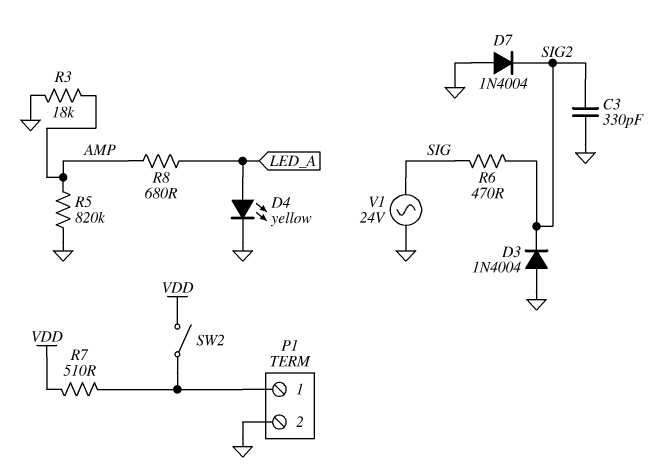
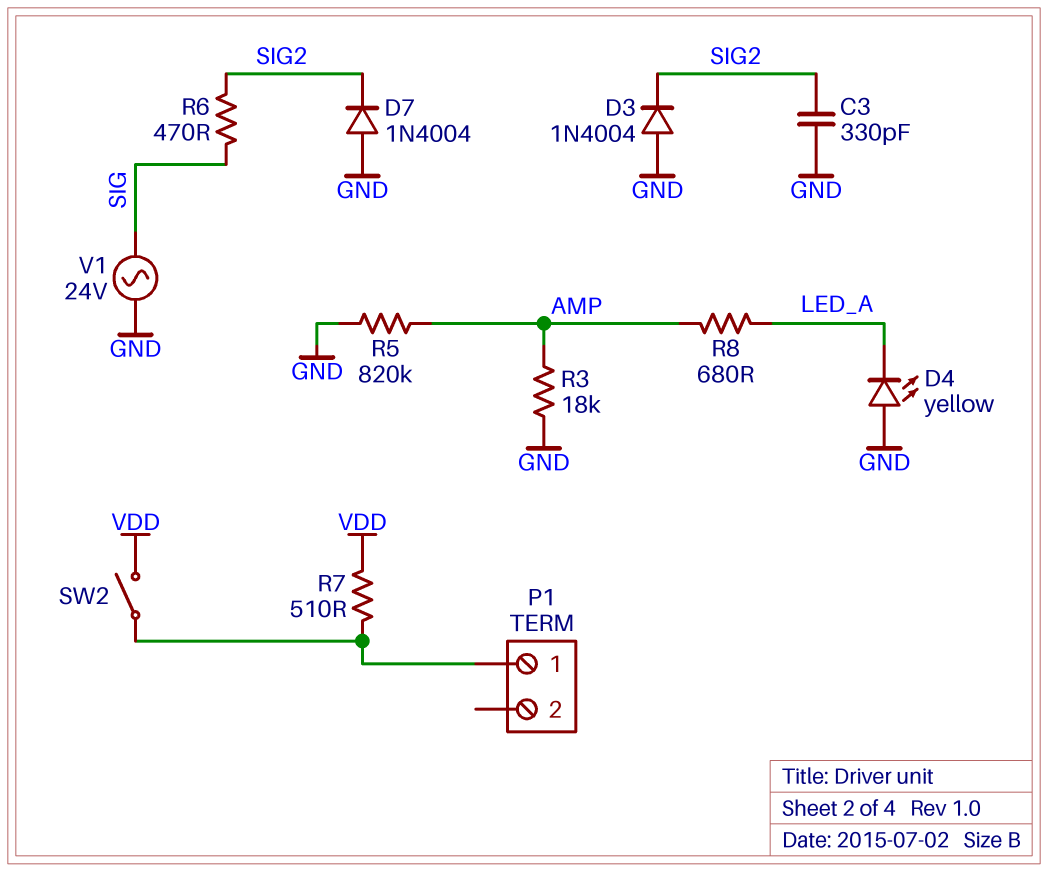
D4: LED yellow (A LED_A, K GND) -> LED yellow (A GND, K LED_A)
P1 pin 2: GND -> none

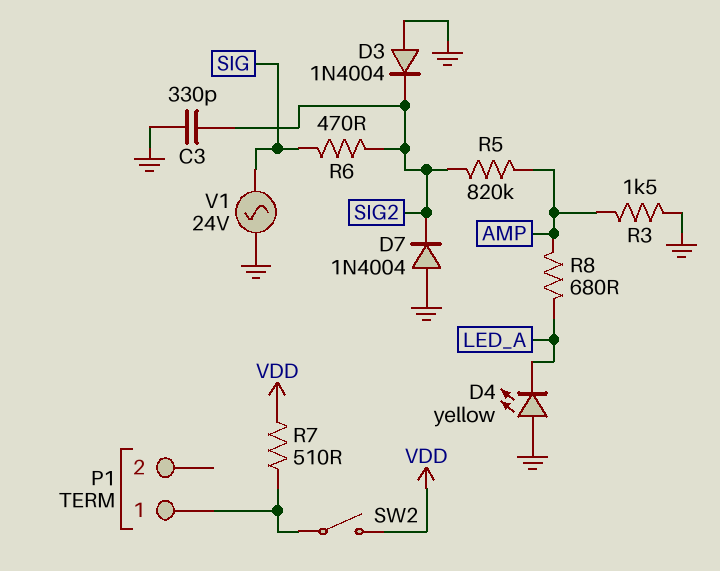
R3: 18k (AMP, GND) -> 1.5k (AMP, GND)
R5: 820k (AMP, GND) -> 820k (AMP, SIG2)

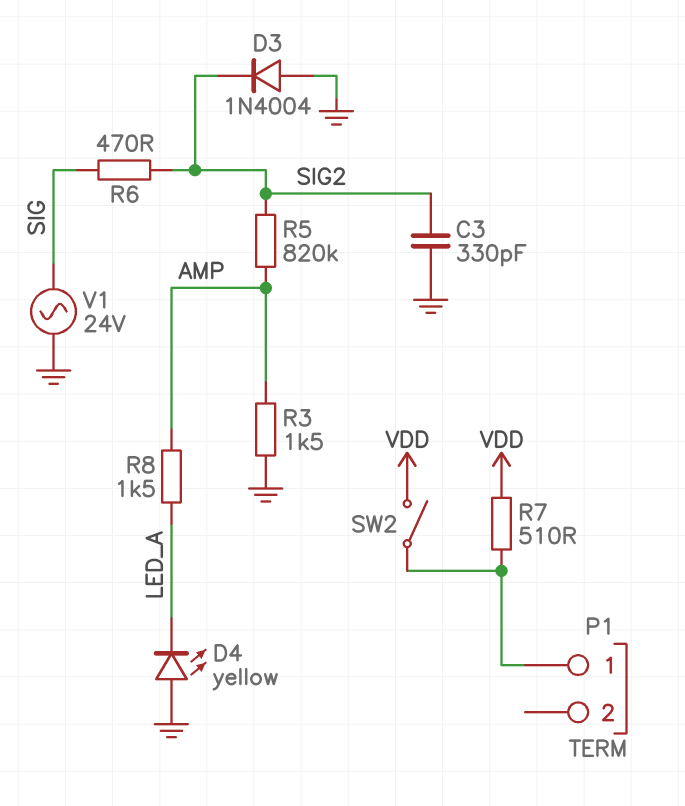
D7: diode 1N4004 (A GND, K SIG2) -> none
R8: 680 (AMP, LED_A) -> 1.5k (AMP, LED_A)

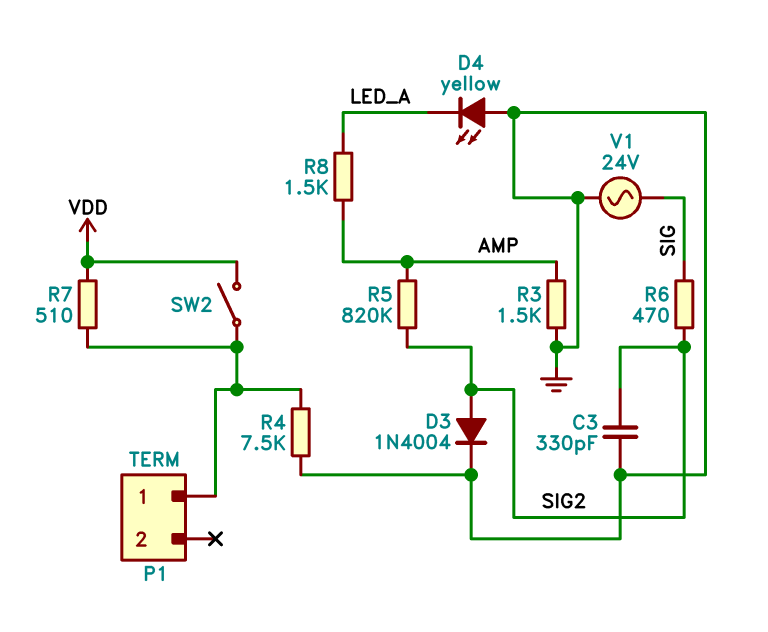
D3: diode 1N4004 (A GND, K SIG2) -> diode 1N4004 (A SIG2, K GND)
R4: none -> 7.5k (GND, P1/1)

